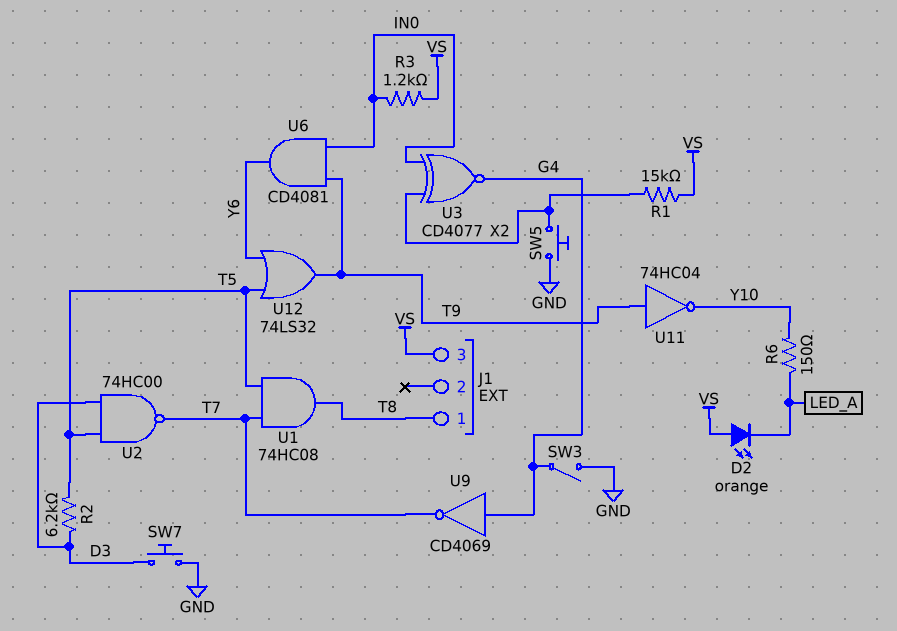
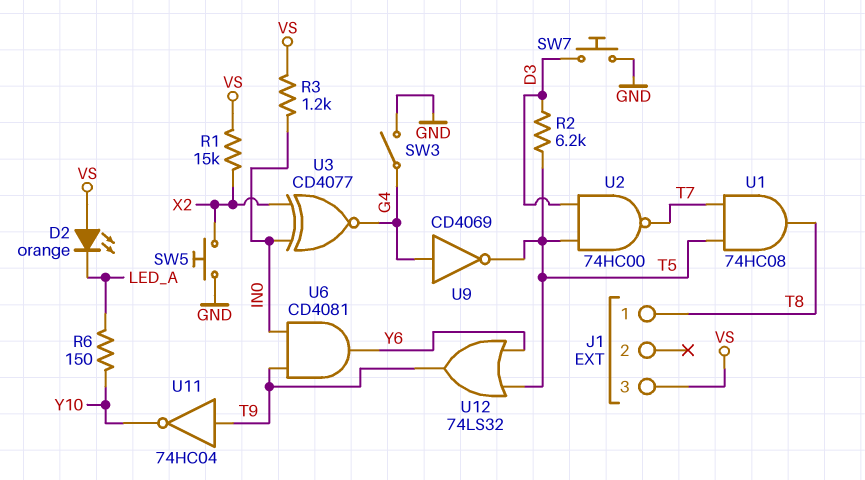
U9: NOT CD4069 (in G4, out T7) -> NOT CD4069 (in G4, out T5)

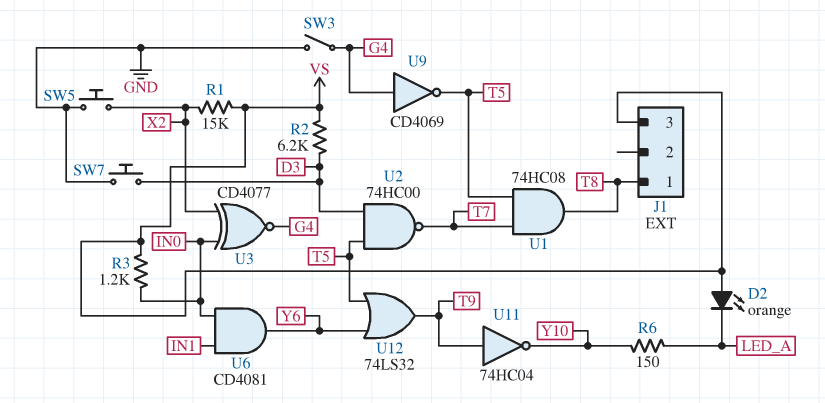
R2: 6.2k (D3, T5) -> 6.2k (D3, VS)
U6: AND CD4081 (in IN0, in T9, out Y6) -> AND CD4081 (in IN0, in IN1, out Y6)

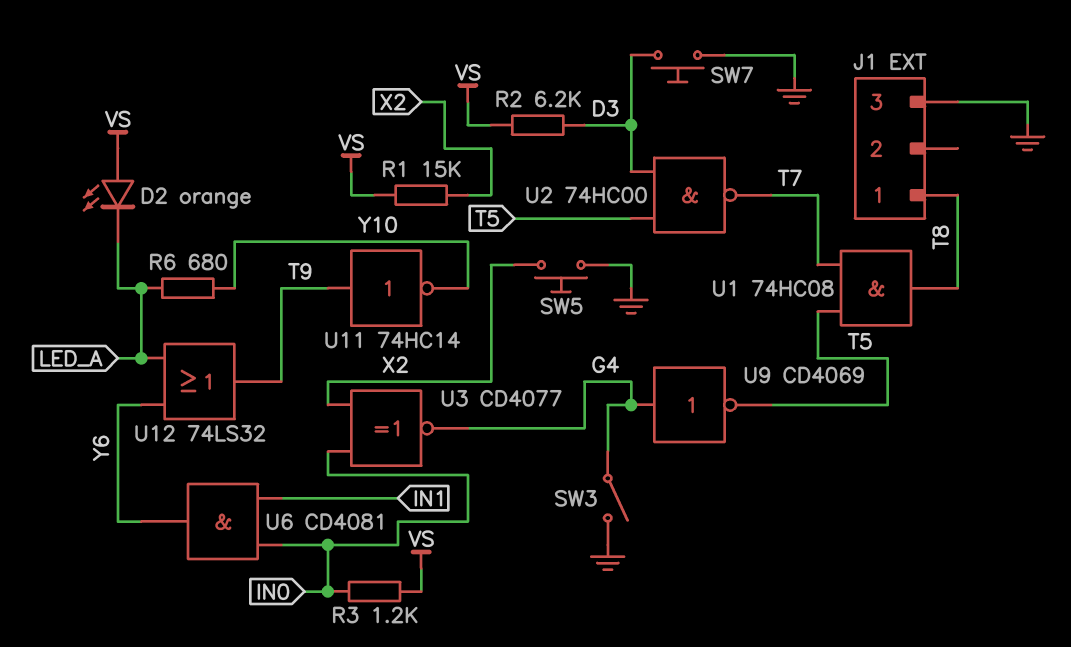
J1 pin 3: VS -> GND
R6: 150 (LED_A, Y10) -> 680 (LED_A, Y10)
U11: NOT 74HC04 (in T9, out Y10) -> NOT 74HC14 (in T9, out Y10)
U12: OR 74LS32 (in T5, in Y6, out T9) -> OR 74LS32 (in LED_A, in Y6, out T9)

